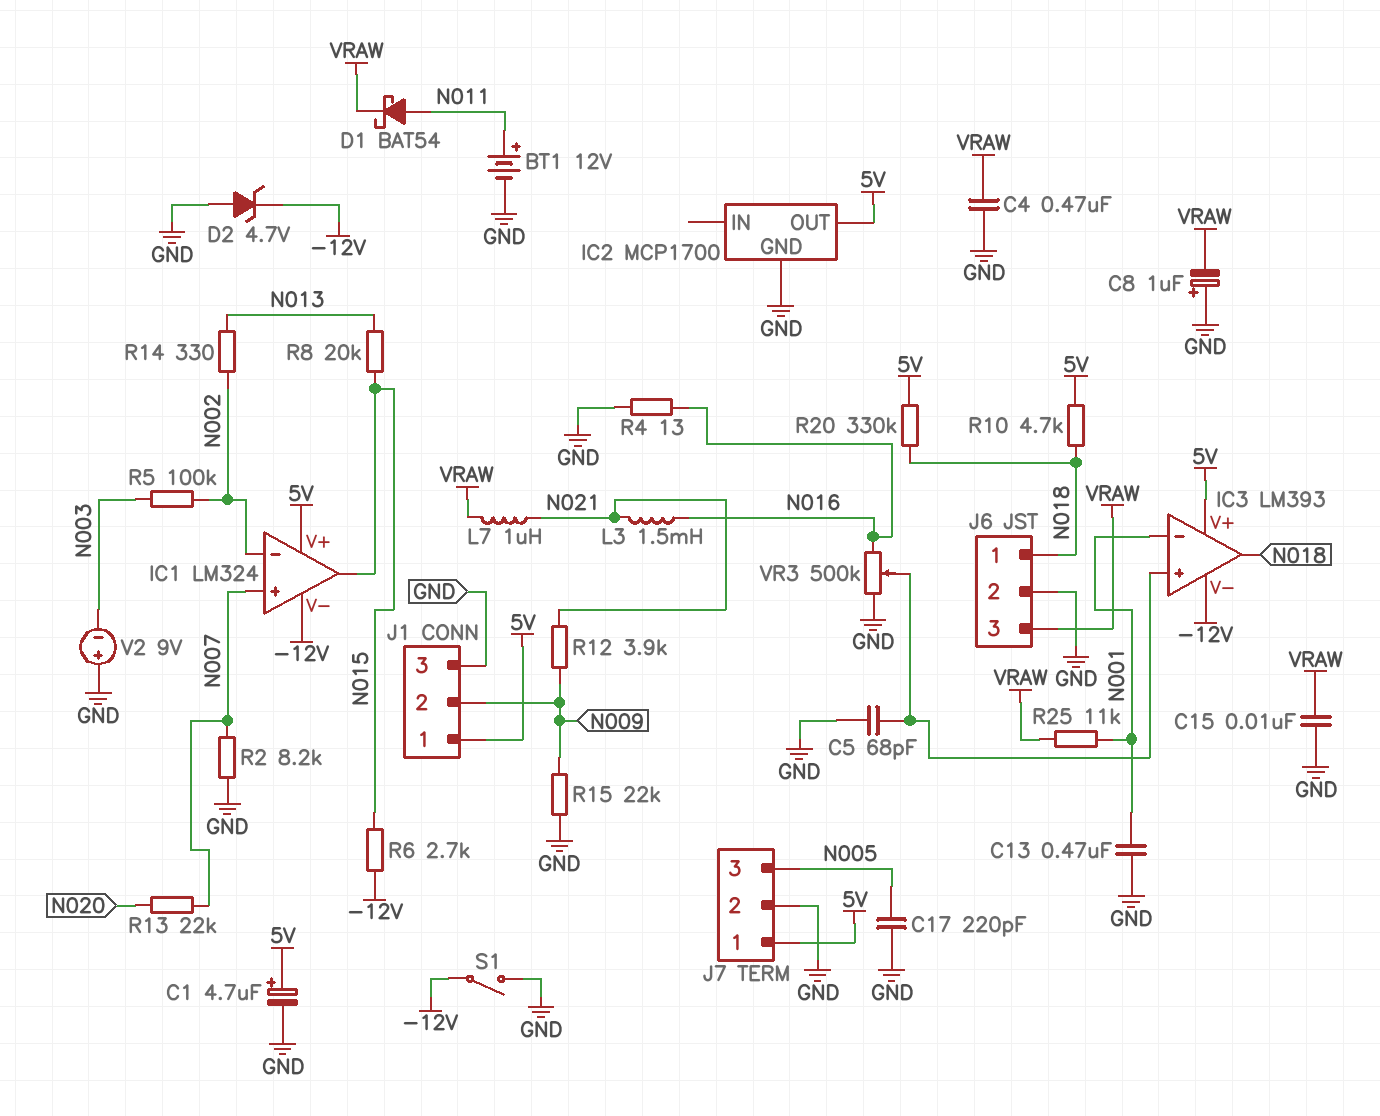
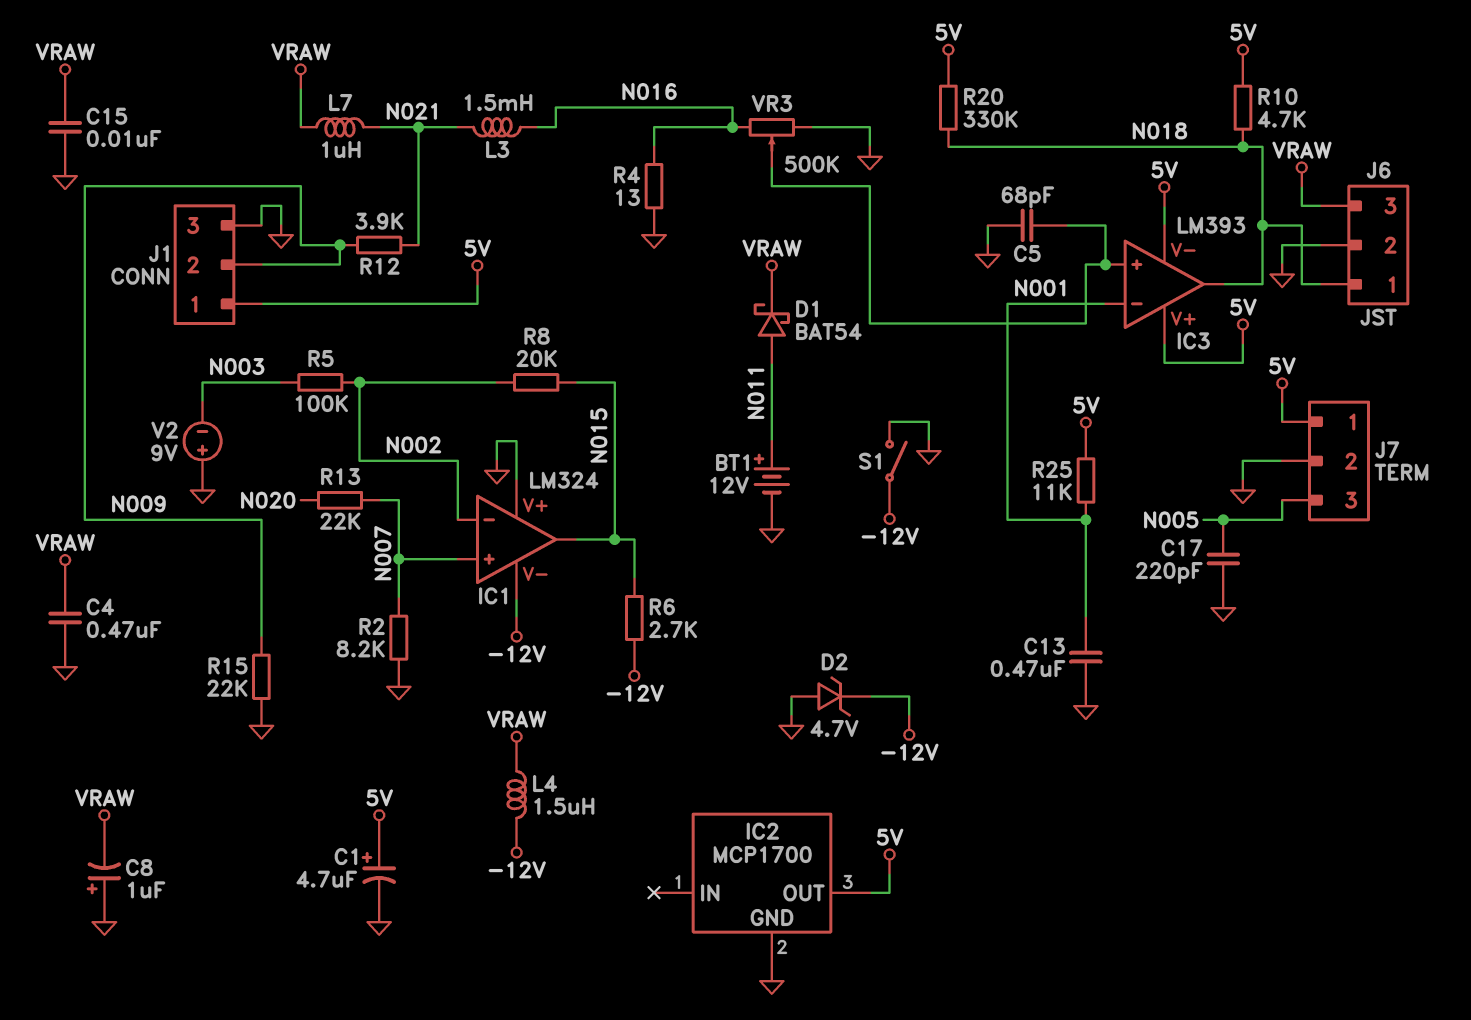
IC1 pin V+: 5V -> GND
IC3 pin V-: -12V -> 5V
L4: none -> 1.5uH (-12V, VRAW)
R8: 20k (N013, N015) -> 20k (N002, N015)
R14: 330 (N002, N013) -> none
R25: 11k (N001, VRAW) -> 11k (5V, N001)

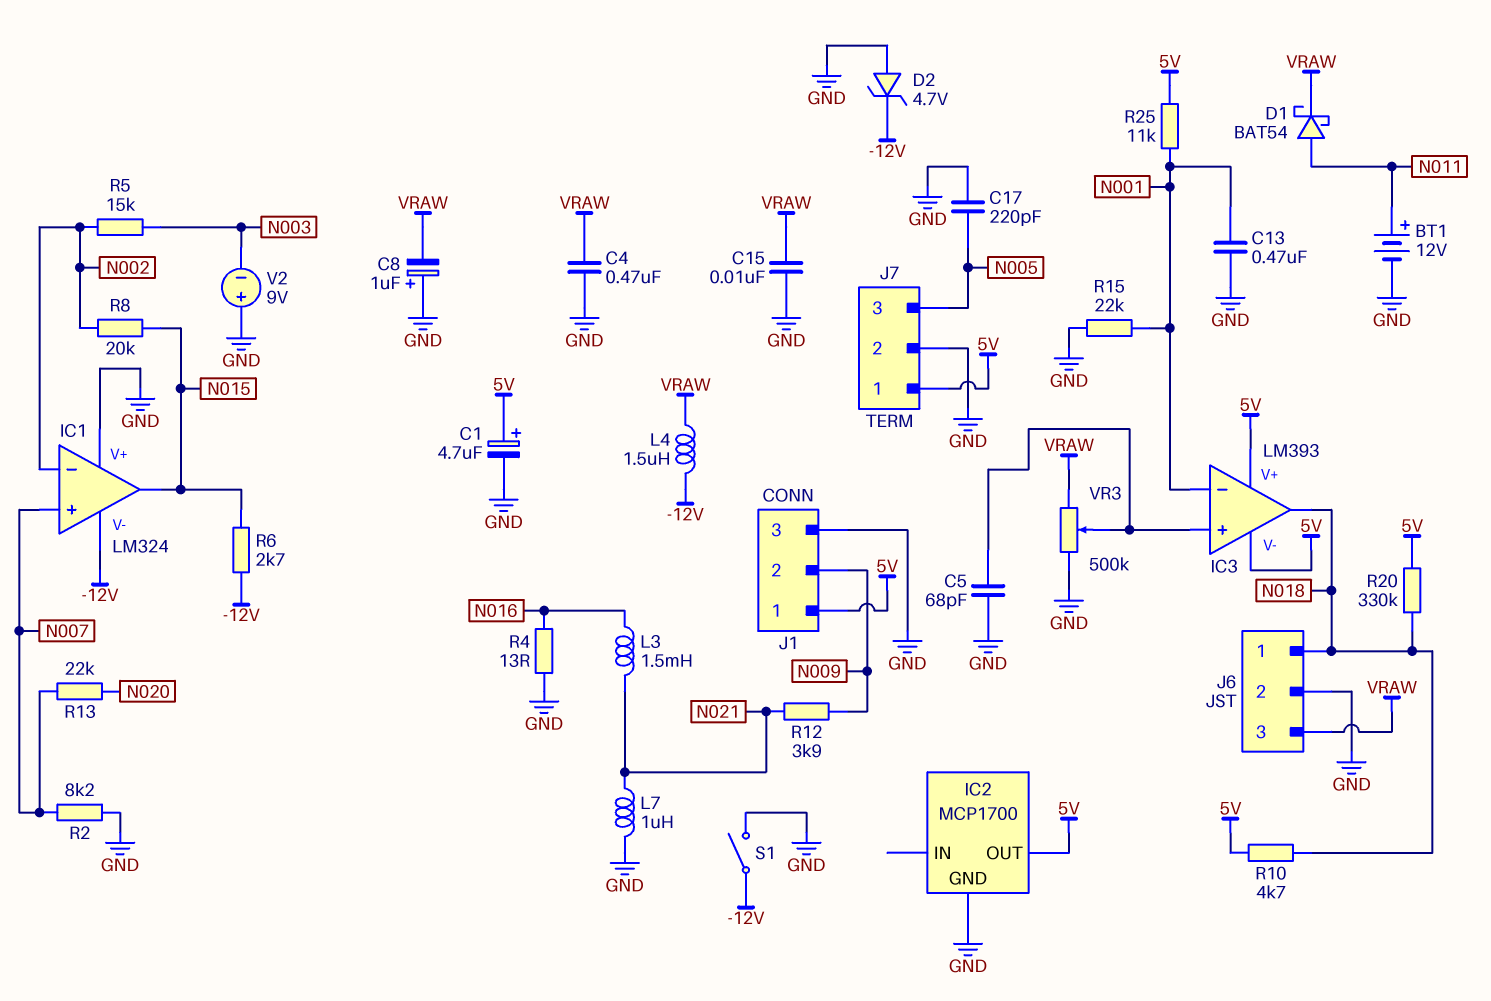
L7: 1uH (N021, VRAW) -> 1uH (GND, N021)
R5: 100k (N002, N003) -> 15k (N002, N003)
R15: 22k (GND, N009) -> 22k (GND, N001)
VR3: 500k (GND, N016, wiper IC3/in+) -> 500k (GND, VRAW, wiper IC3/in+)

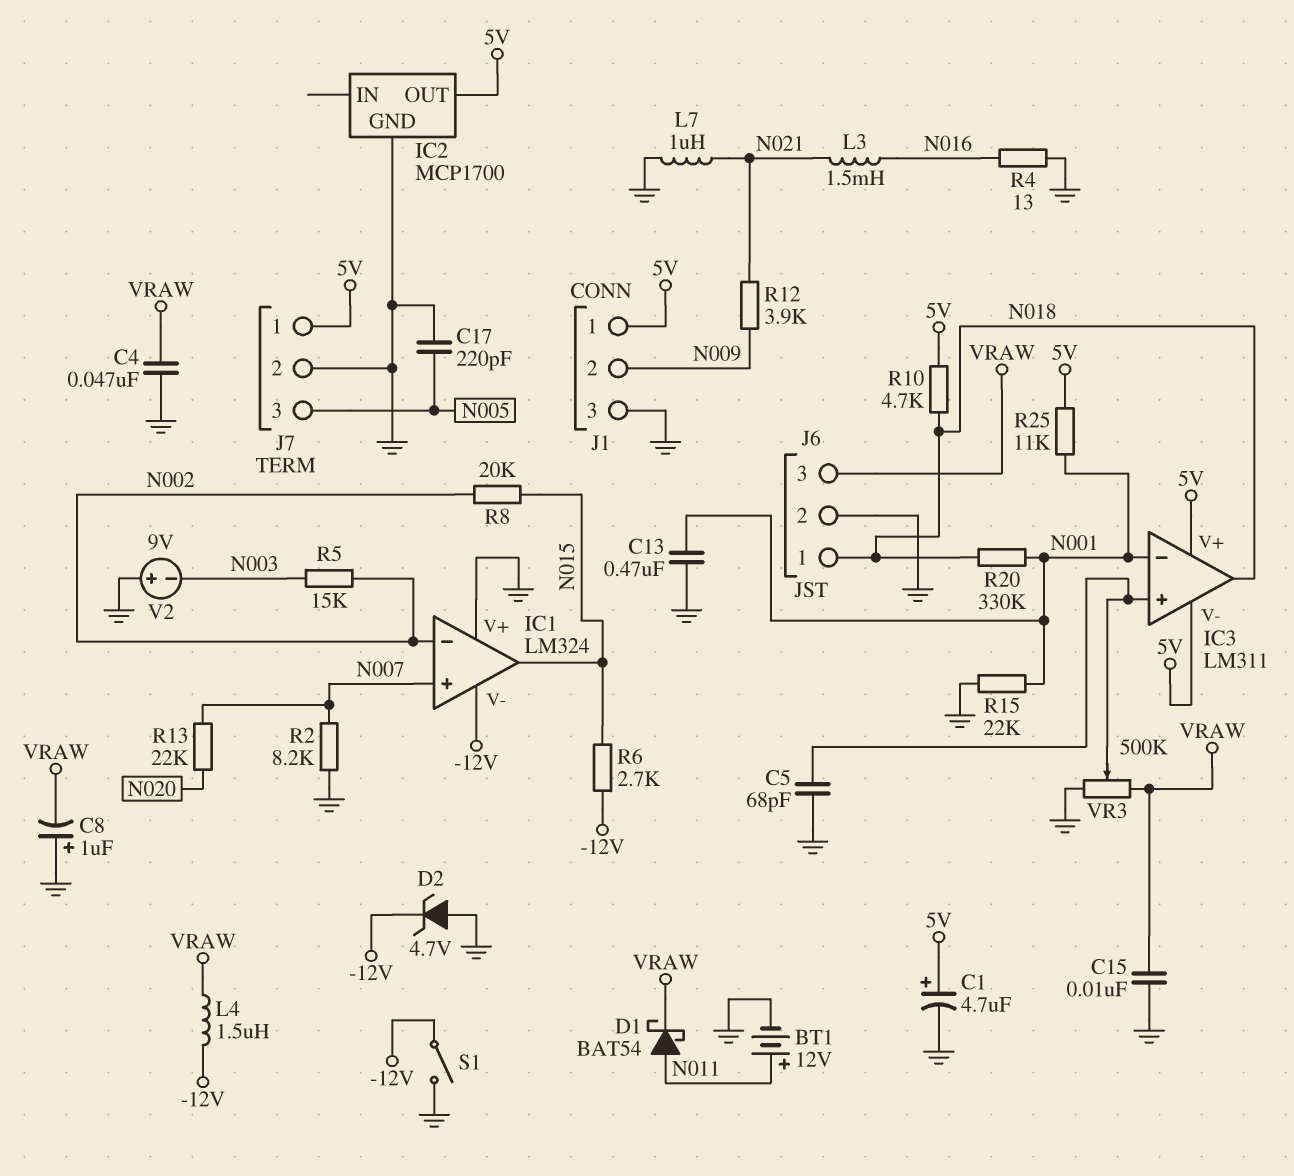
C4: 470nF (GND, VRAW) -> 47nF (GND, VRAW)
IC3: LM393 -> LM311
R20: 330k (5V, N018) -> 330k (N001, N018)

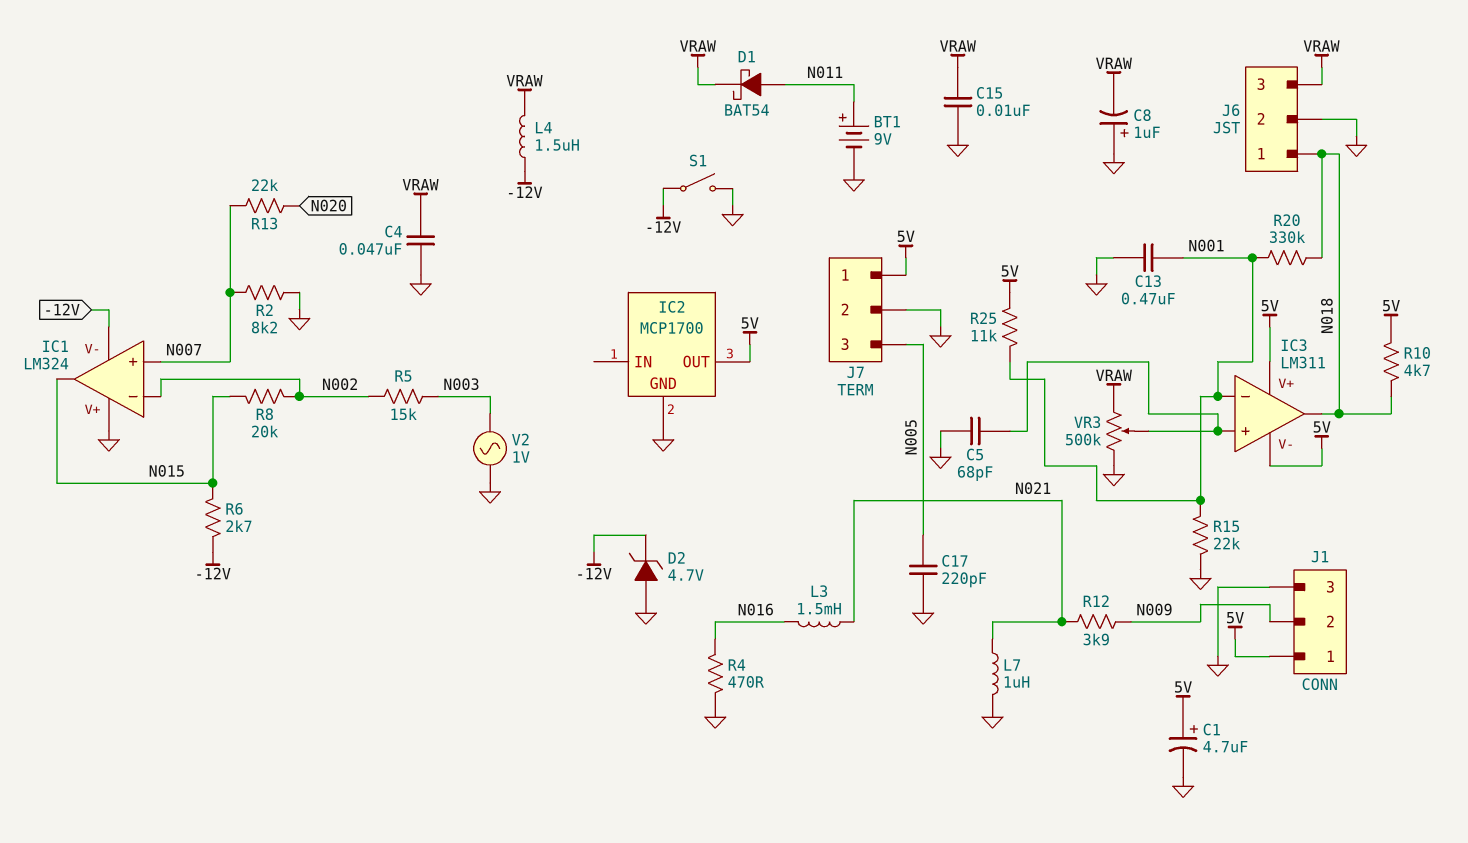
BT1: 12V (plus N011, minus GND) -> 9V (plus N011, minus GND)
R4: 13 (GND, N016) -> 470 (GND, N016)
V2: 9V (plus GND, minus N003) -> AC 1V (GND, N003)

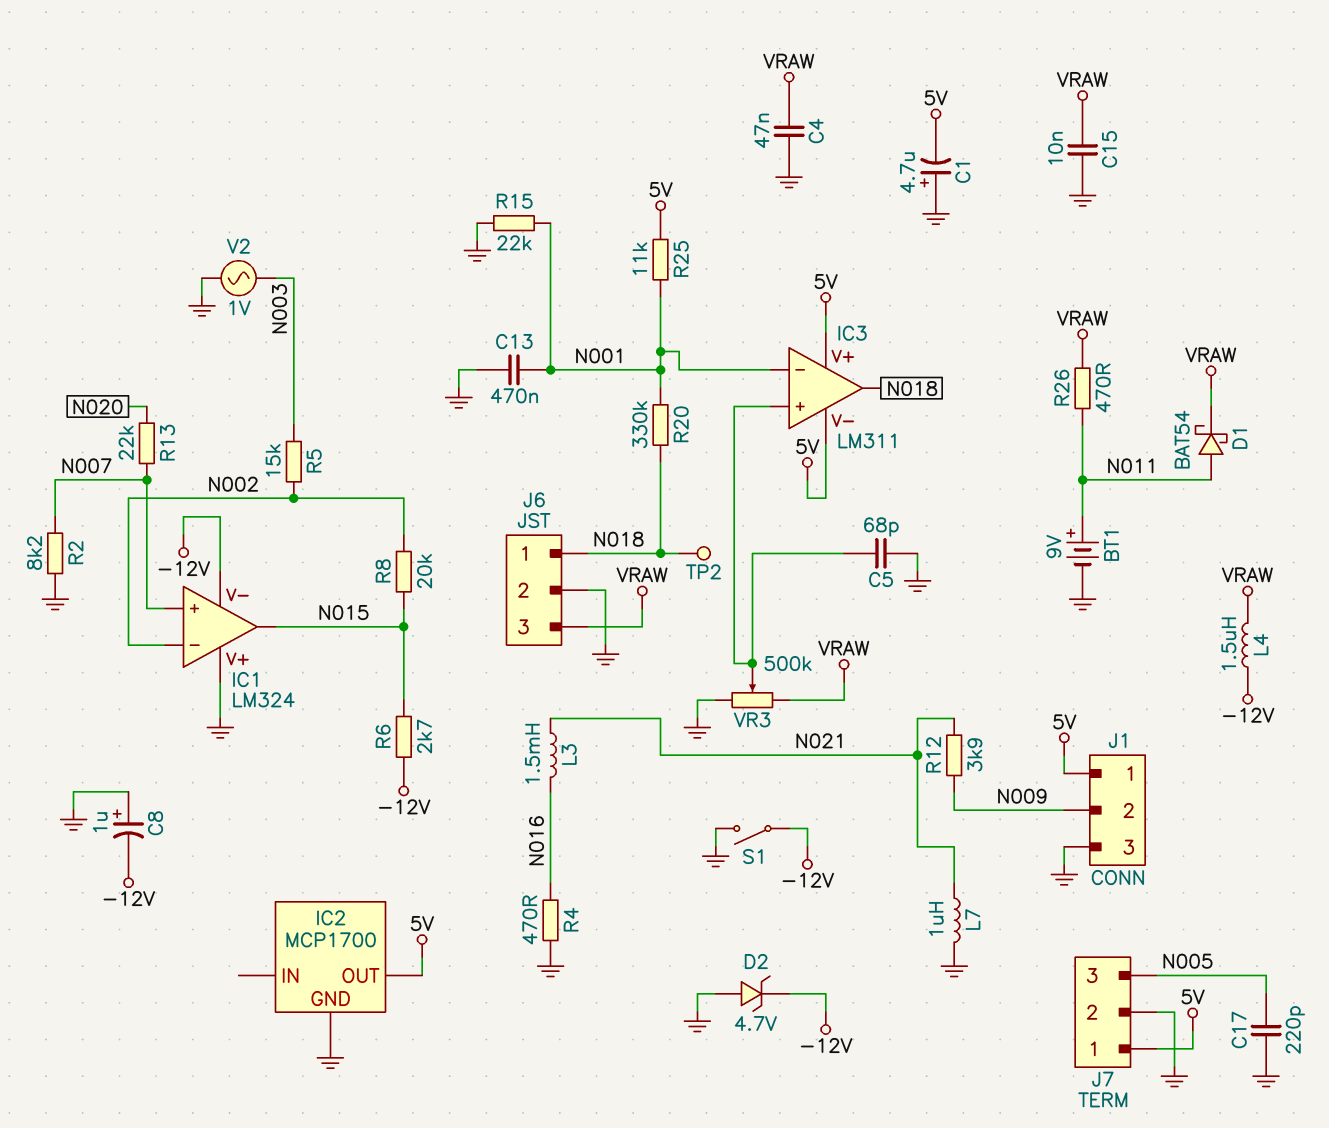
C1: 4.7uF (plus 5V, minus GND) -> 4.7uF (plus GND, minus 5V)
C8: 1uF (plus GND, minus VRAW) -> 1uF (plus GND, minus -12V)
R10: 4.7k (5V, N018) -> none
R26: none -> 470 (N011, VRAW)
TP2: none -> test point (N018)

